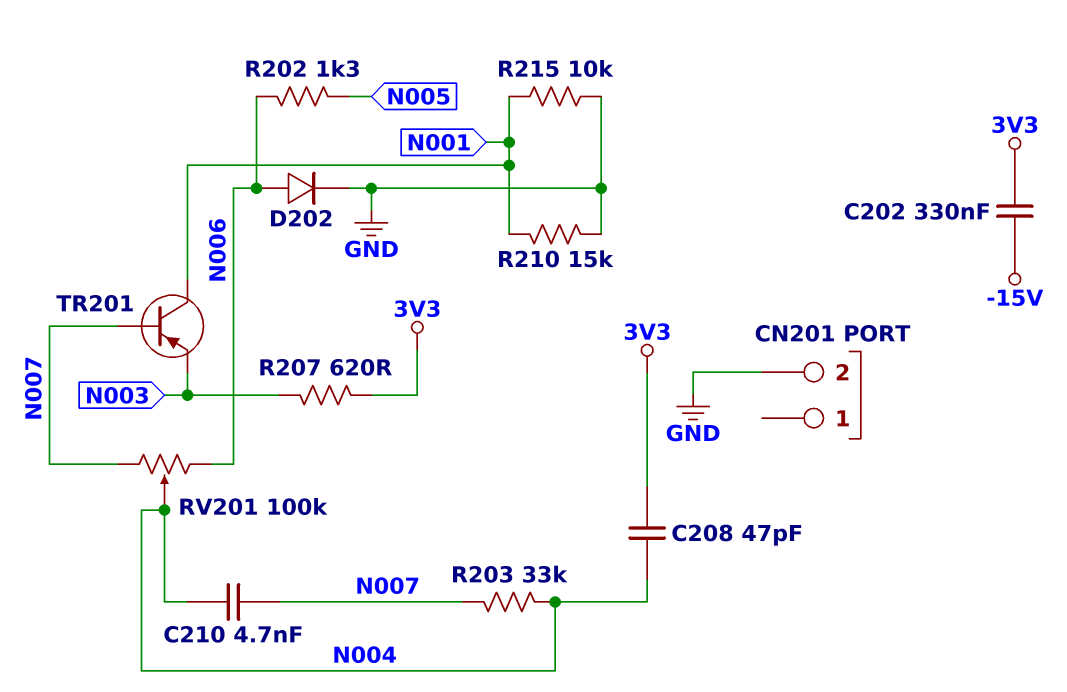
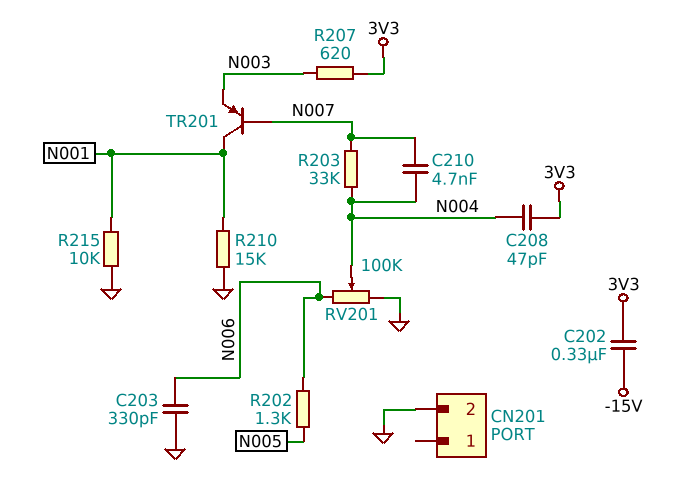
C203: none -> 330pF (GND, N006)
D202: diode (A N006, K GND) -> none
RV201: 100k (N006, N007, wiper N004) -> 100k (GND, N006, wiper N004)

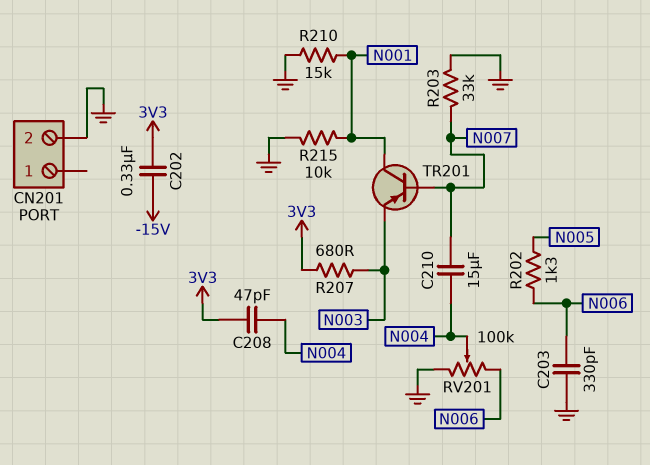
C210: 4.7nF (N004, N007) -> 15uF (N004, N007)
R203: 33k (N004, N007) -> 33k (GND, N007)
R207: 620 (3V3, N003) -> 680 (3V3, N003)

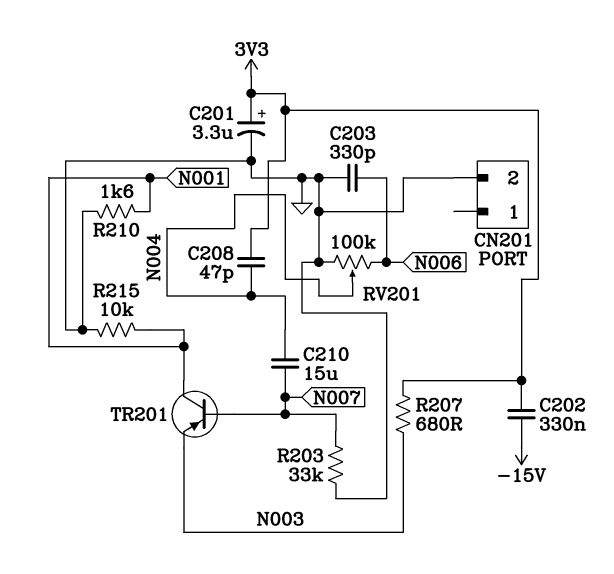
C201: none -> 3.3uF (plus 3V3, minus GND)
R202: 1.3k (N005, N006) -> none
R210: 15k (GND, N001) -> 1.6k (GND, N001)

